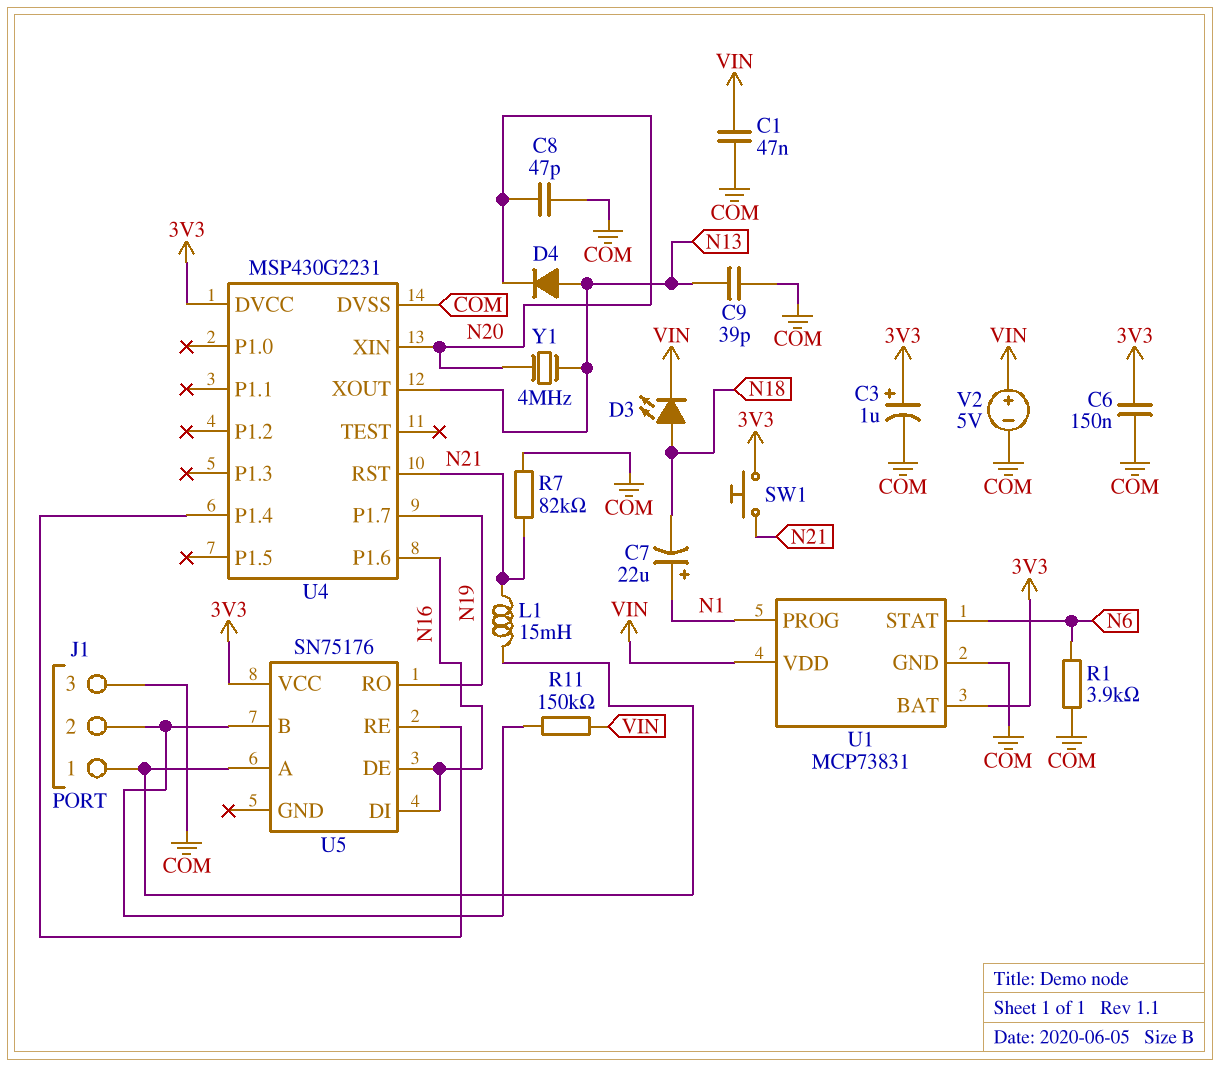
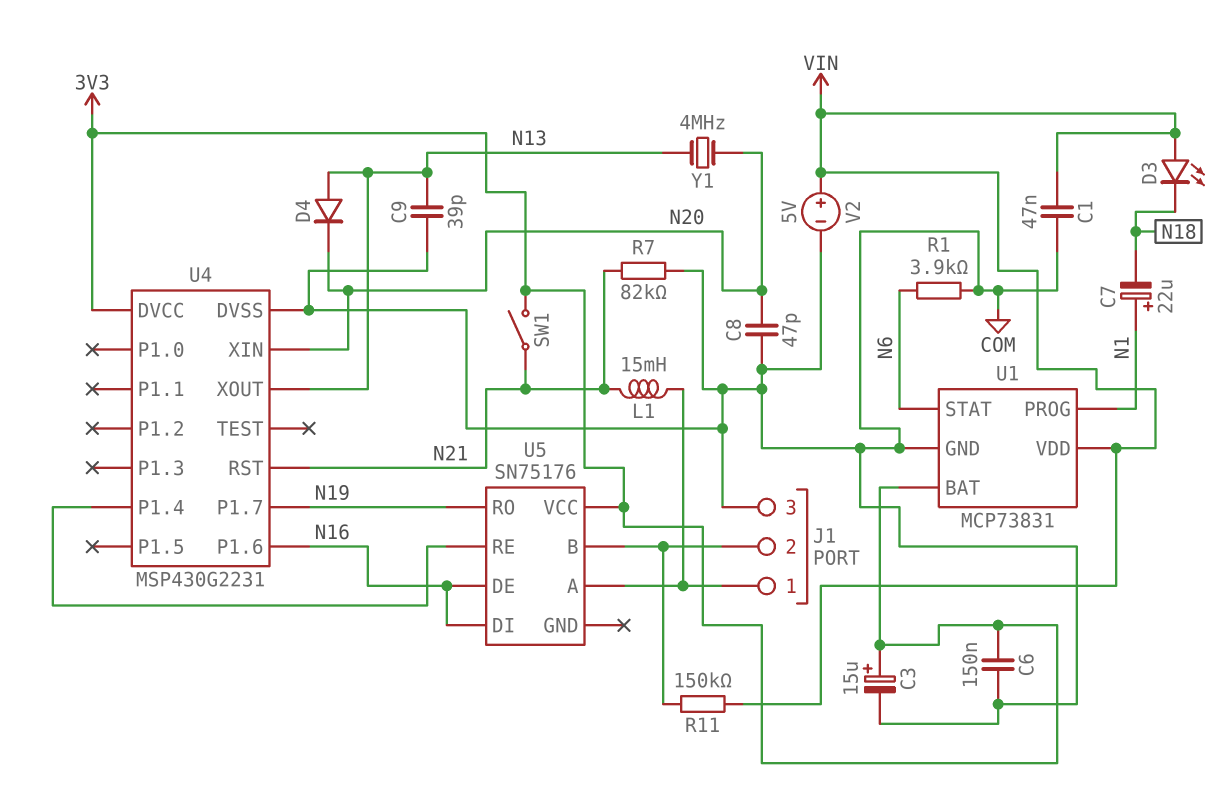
C3: 1uF (plus 3V3, minus COM) -> 15uF (plus 3V3, minus COM)
D3: LED (A N18, K VIN) -> LED (A VIN, K N18)
SW1: button (3V3, N21) -> switch (3V3, N21)

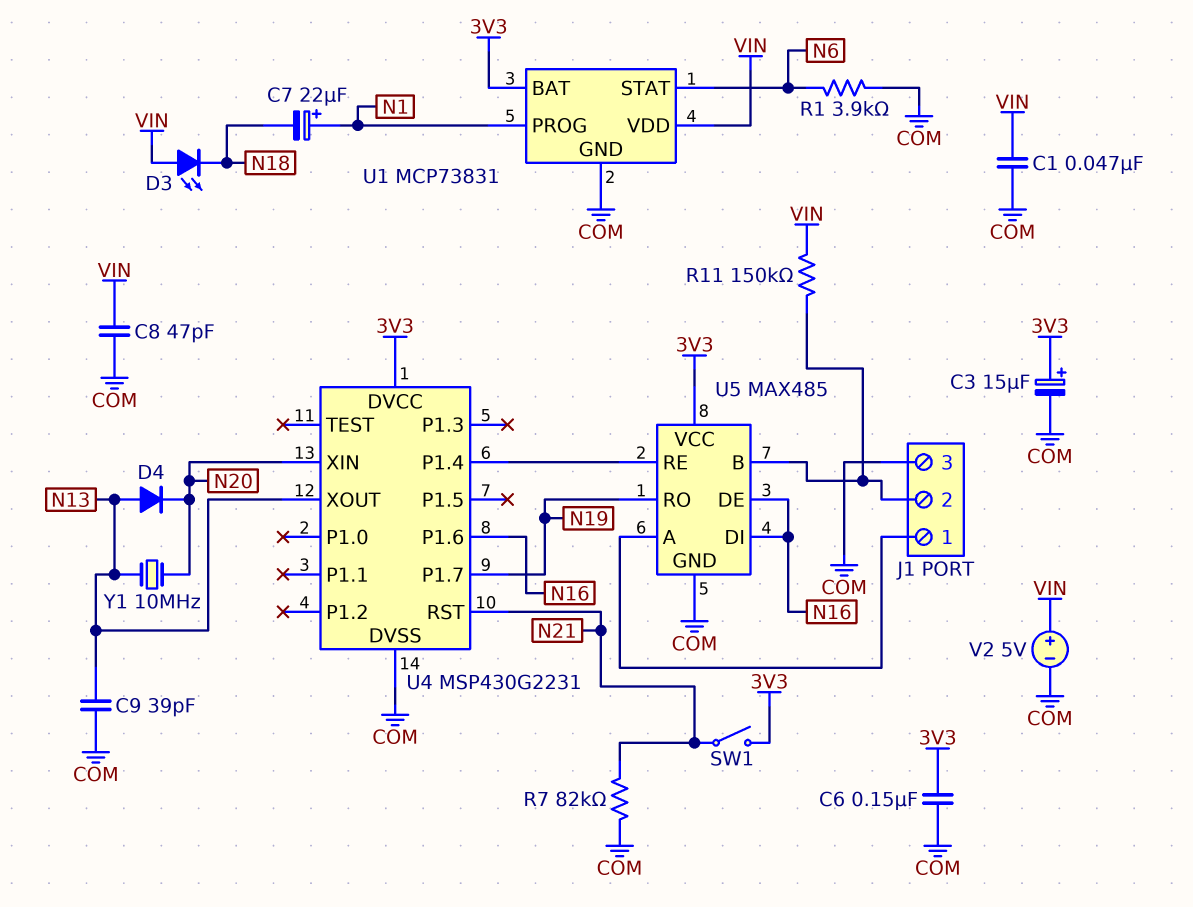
C8: 47pF (COM, N20) -> 47pF (COM, VIN)
L1: 15mH (J1/1, N21) -> none
U5: SN75176 -> MAX485
U5 pin GND: none -> COM
Y1: 4MHz (N13, N20) -> 10MHz (N13, N20)

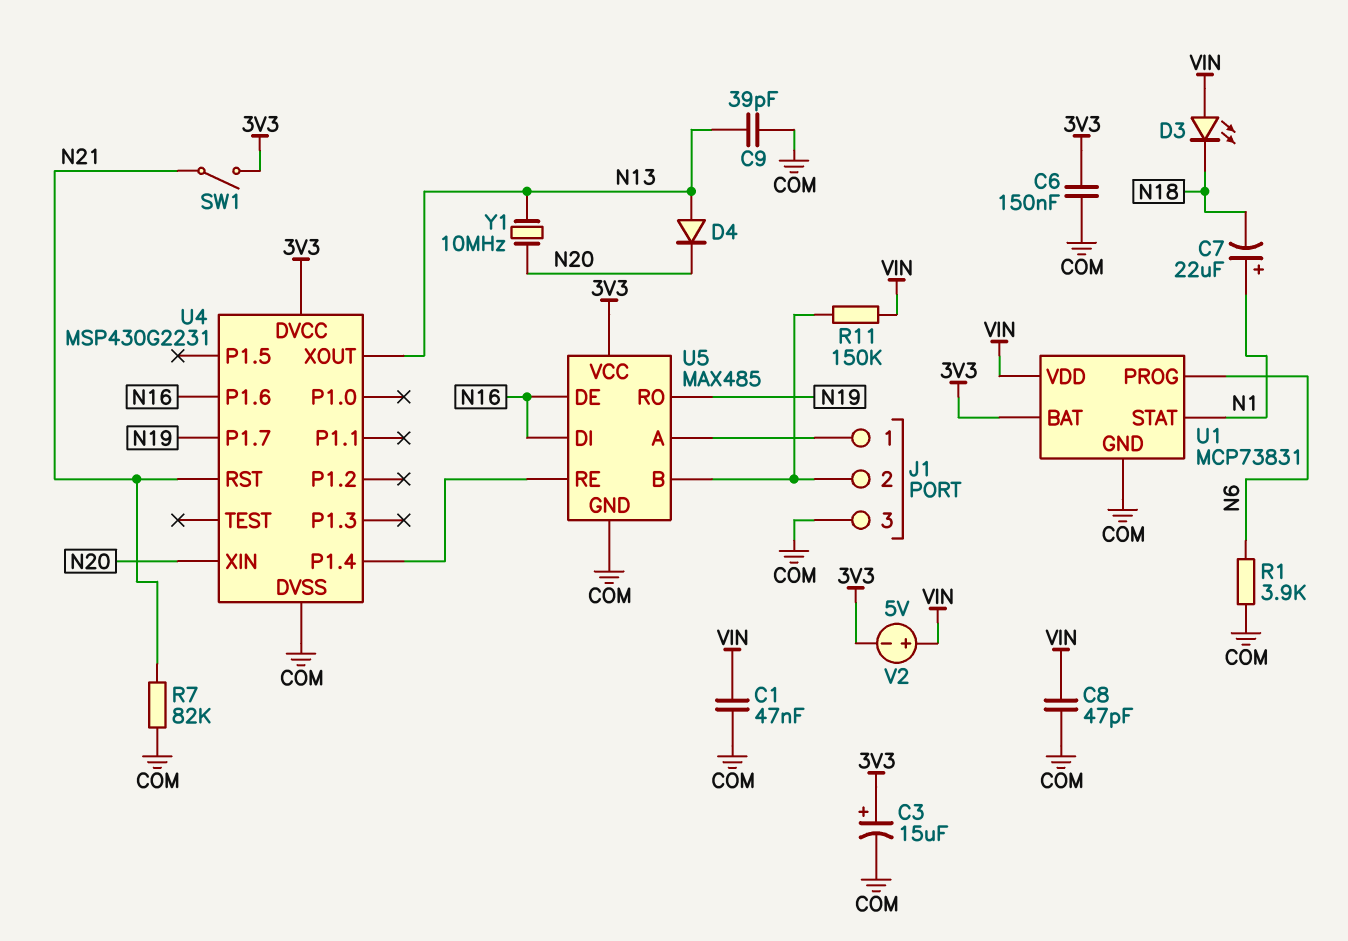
U1 pin PROG: N1 -> N6
U1 pin STAT: N6 -> N1
V2: 5V (plus VIN, minus COM) -> 5V (plus VIN, minus 3V3)

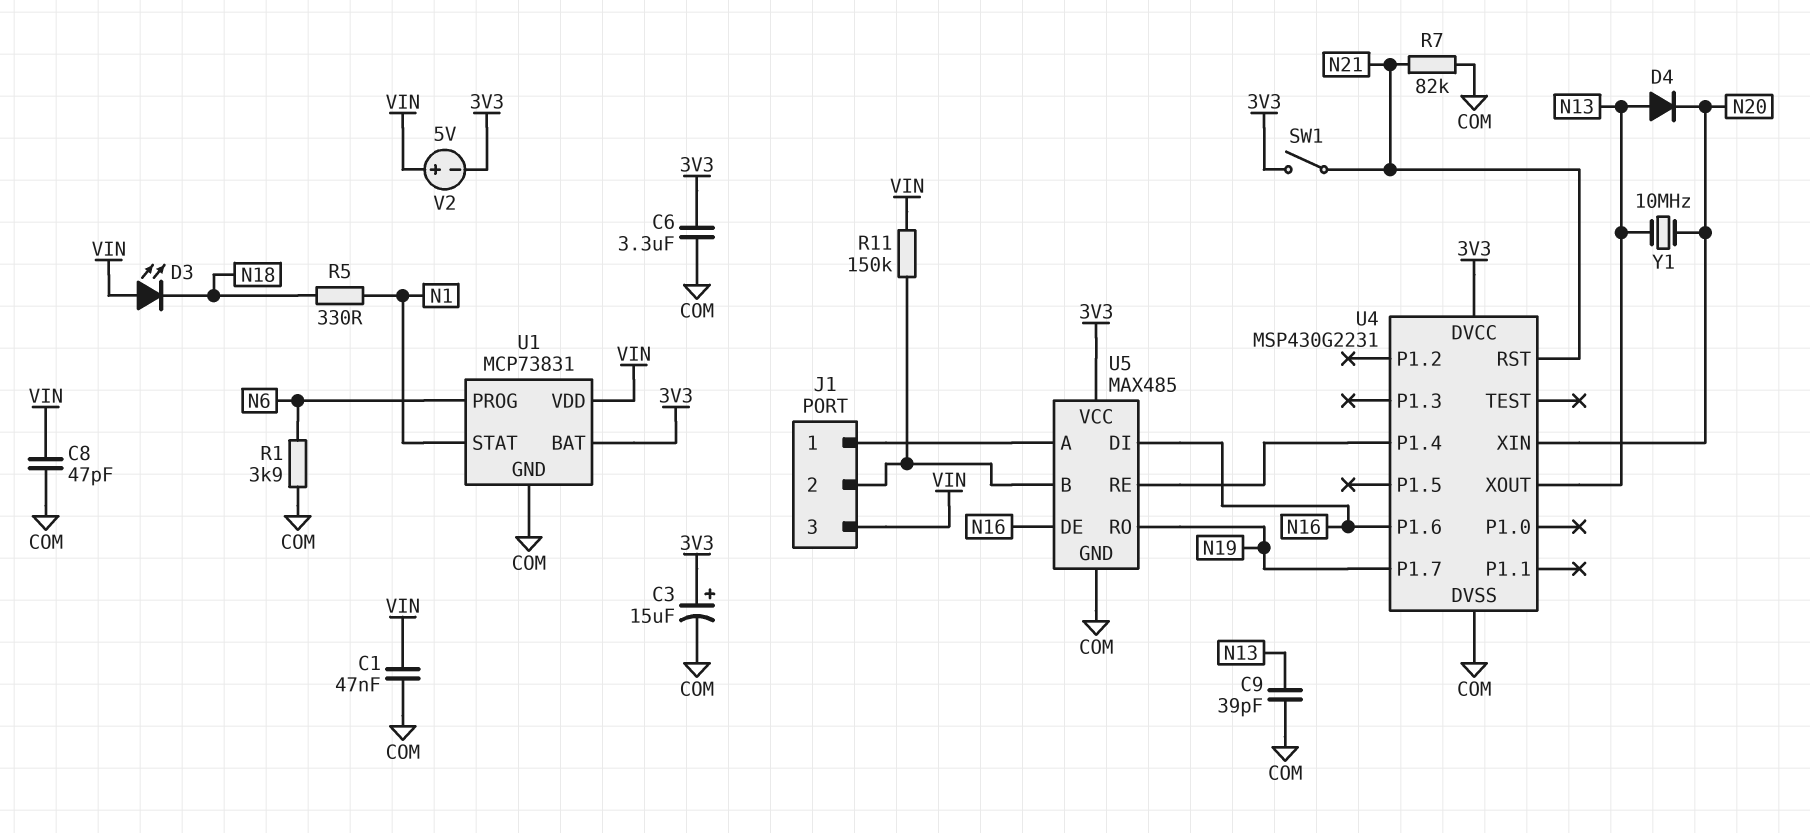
C6: 150nF (3V3, COM) -> 3.3uF (3V3, COM)
C7: 22uF (plus N1, minus N18) -> none
J1 pin 3: COM -> VIN
R5: none -> 330 (N1, N18)

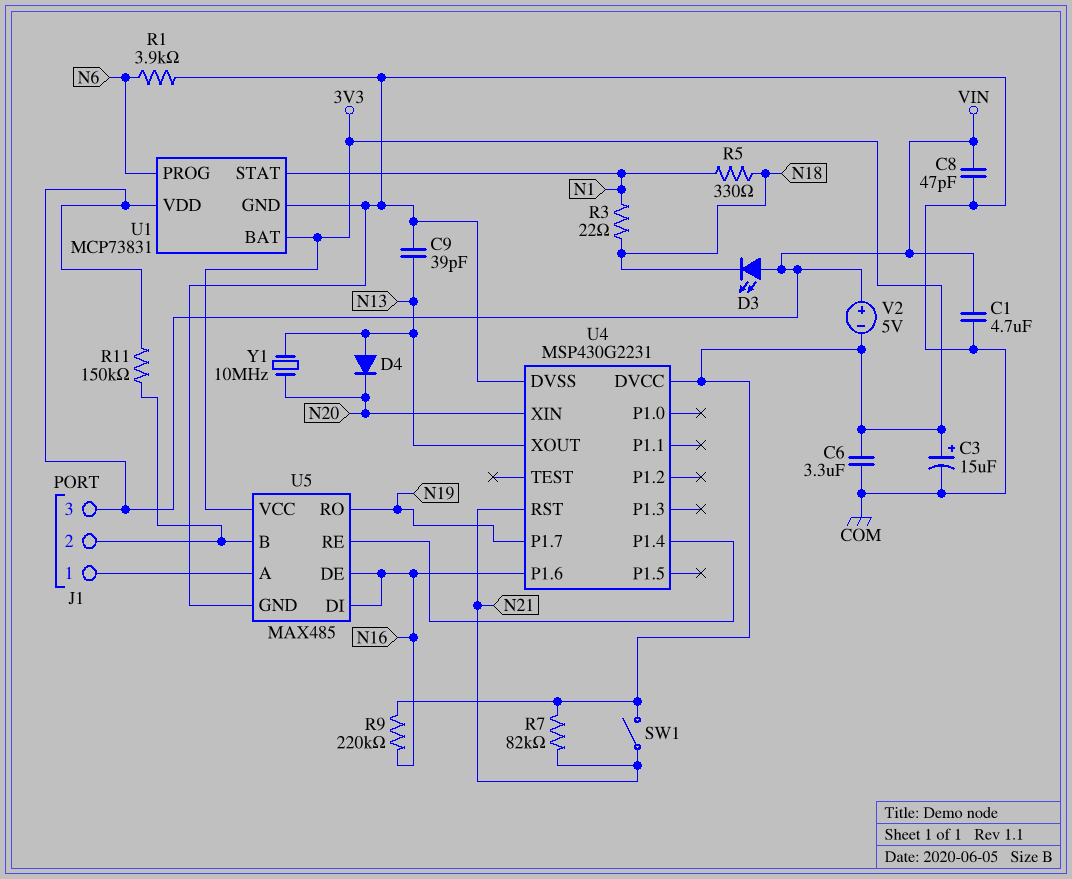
C1: 47nF (COM, VIN) -> 4.7uF (COM, VIN)
R3: none -> 22 (N1, N18)
R7: 82k (COM, N21) -> 82k (3V3, N21)
R9: none -> 220k (3V3, N16)

